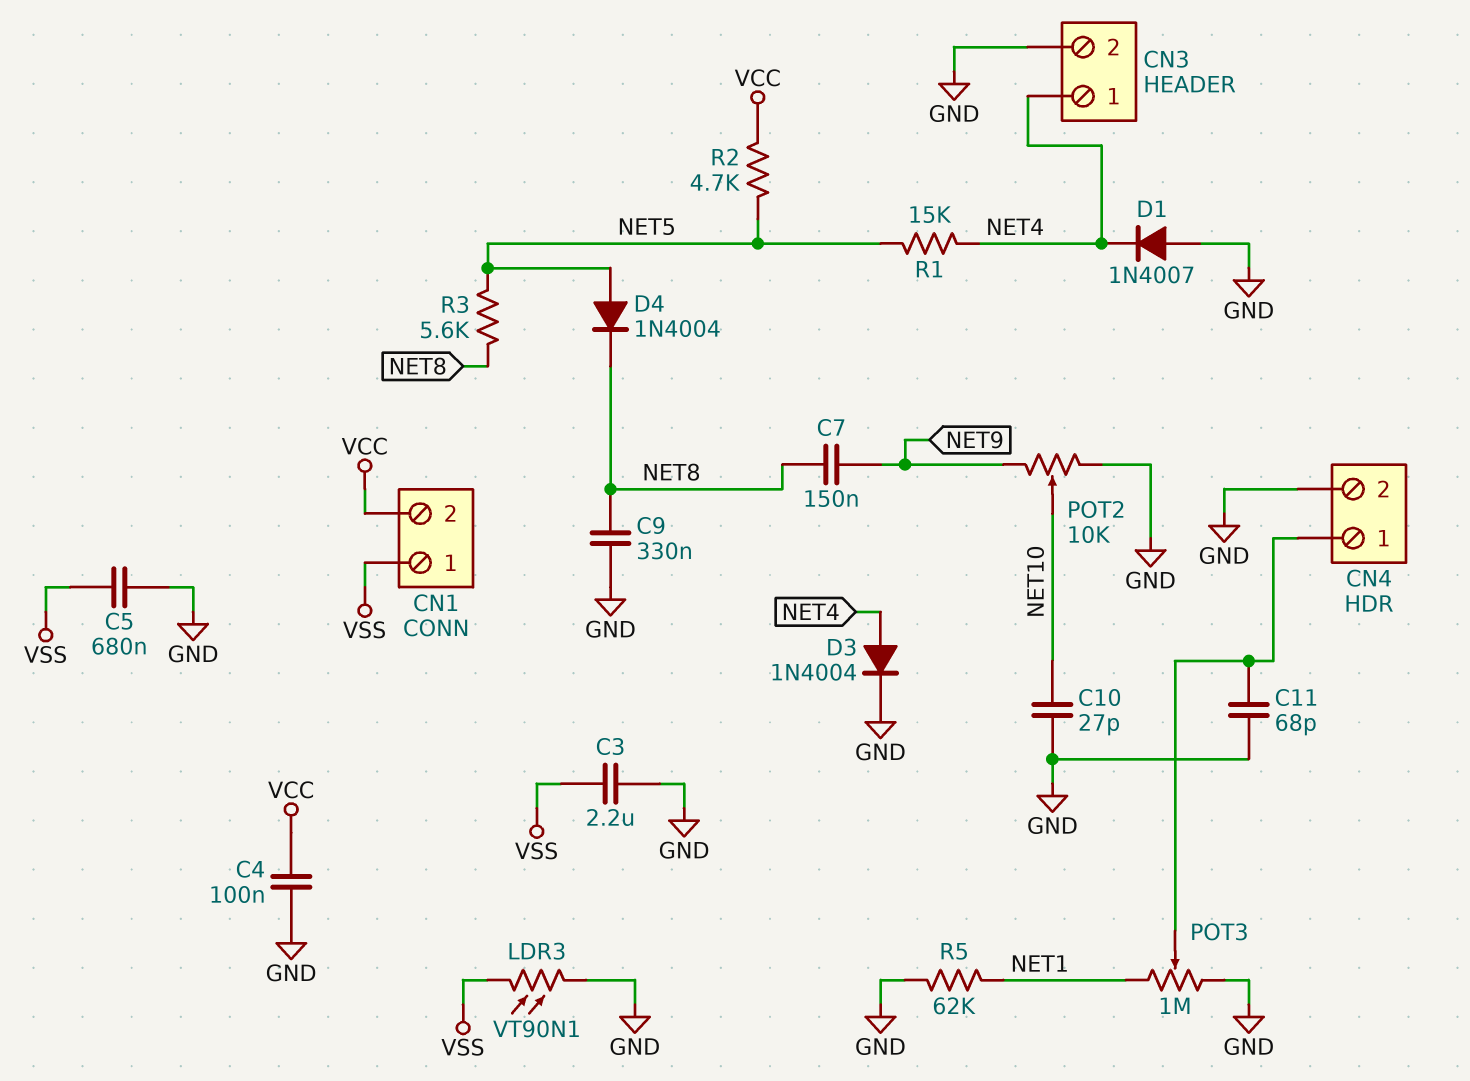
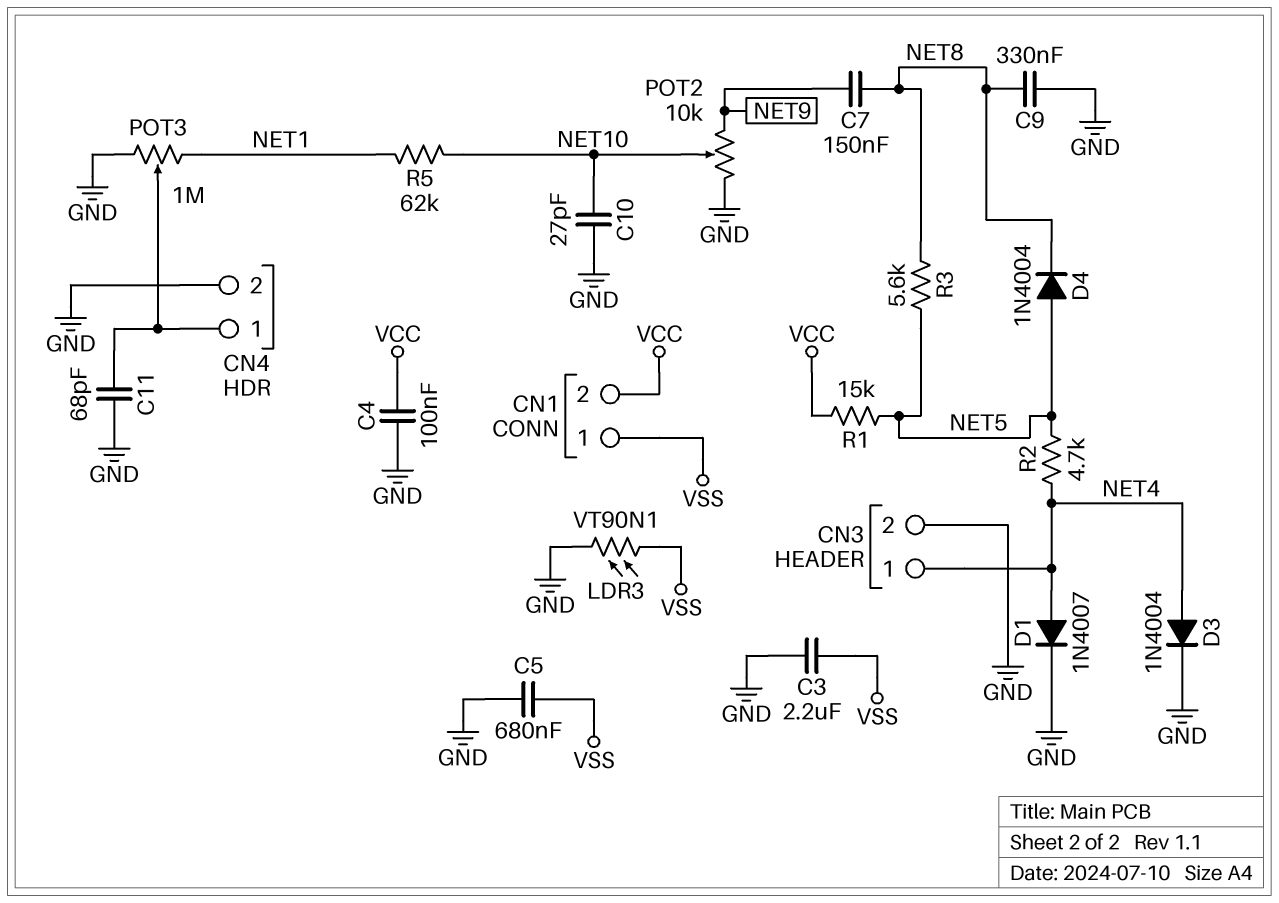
D1: diode 1N4007 (A GND, K NET4) -> diode 1N4007 (A NET4, K GND)
R1: 15k (NET4, NET5) -> 15k (NET5, VCC)
R2: 4.7k (NET5, VCC) -> 4.7k (NET4, NET5)
R5: 62k (GND, NET1) -> 62k (NET1, NET10)

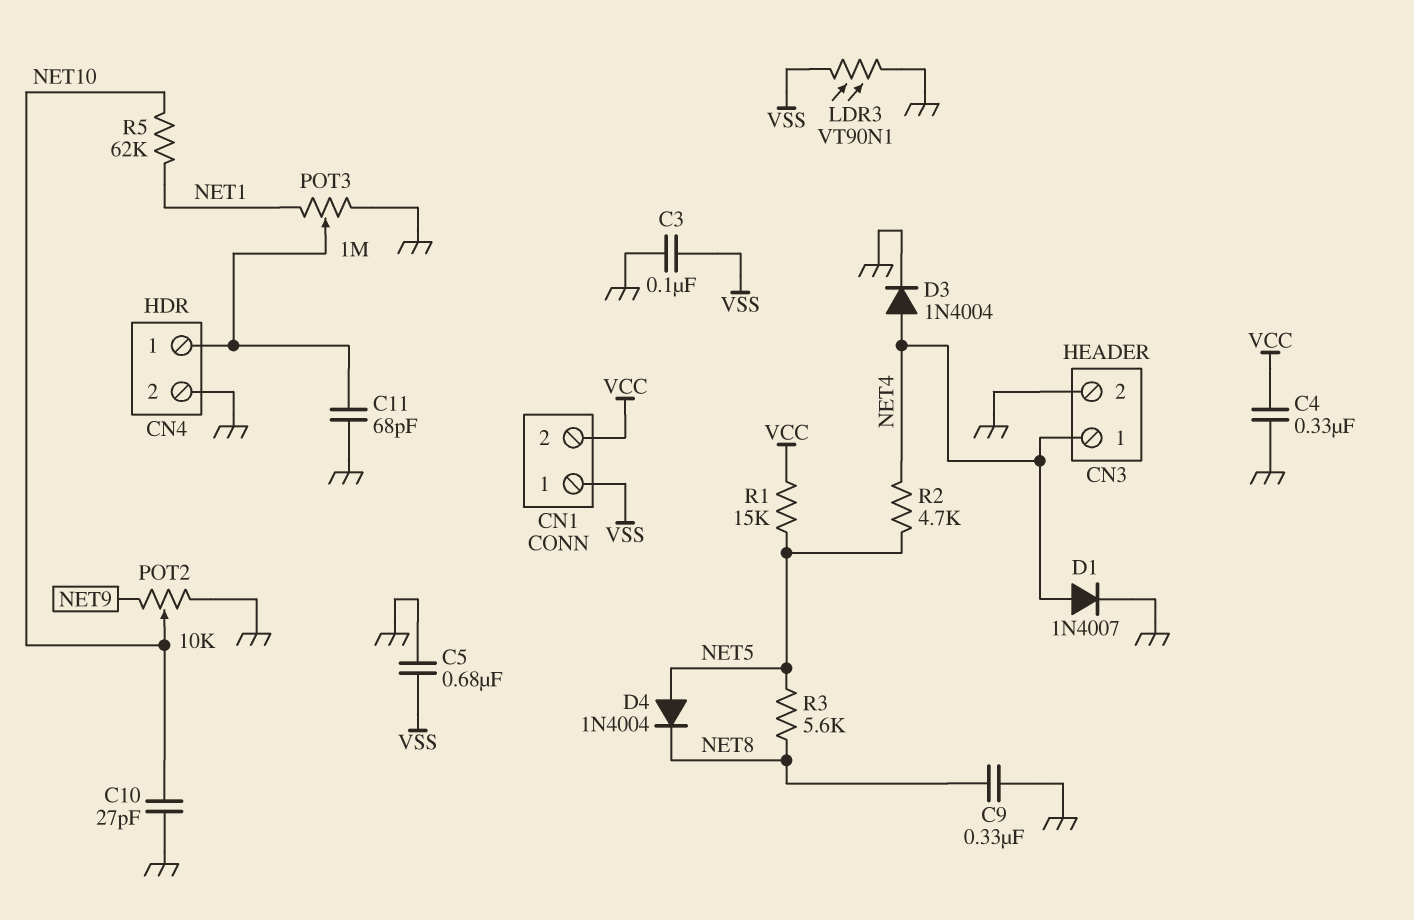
C3: 2.2uF (GND, VSS) -> 100nF (GND, VSS)
C4: 100nF (GND, VCC) -> 330nF (GND, VCC)
C7: 150nF (NET8, NET9) -> none

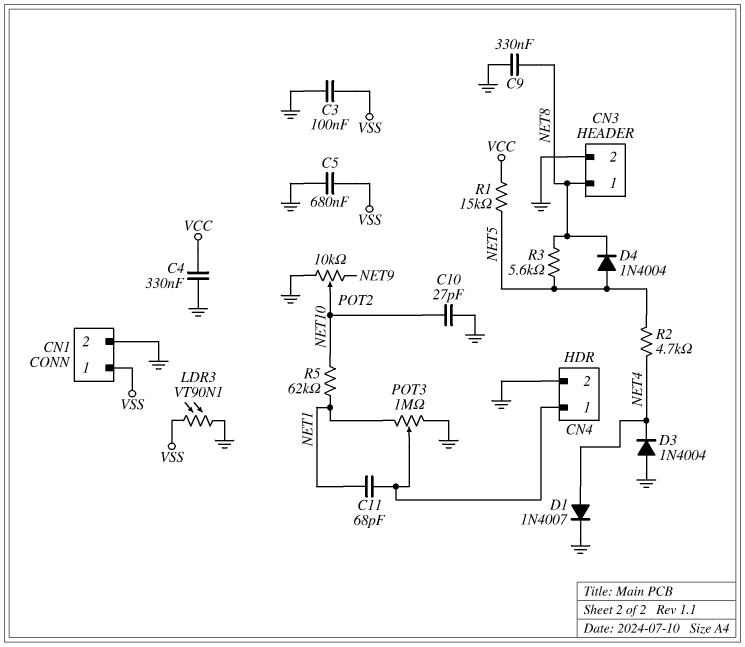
C11: 68pF (CN4/1, GND) -> 68pF (CN4/1, NET1)
CN1 pin 2: VCC -> GND
CN3 pin 1: NET4 -> NET8
D3: diode 1N4004 (A NET4, K GND) -> diode 1N4004 (A GND, K NET4)

